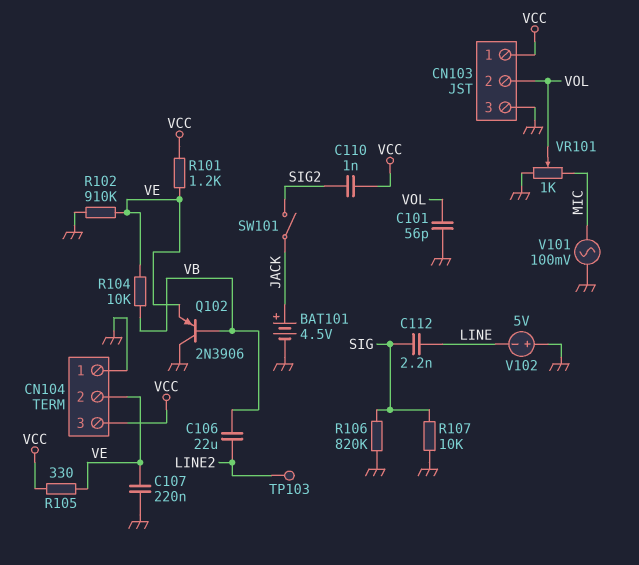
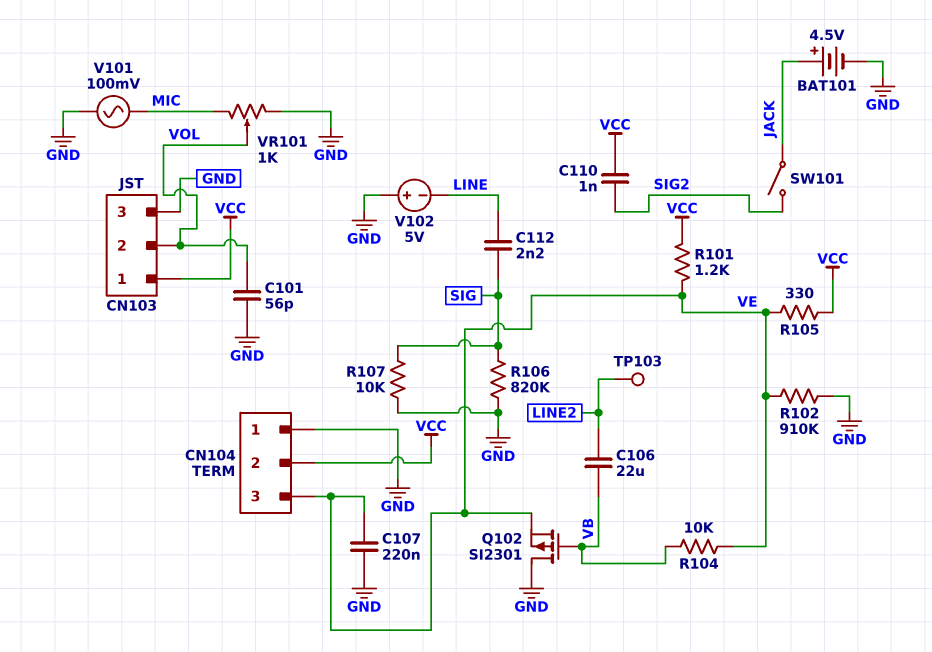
CN104 pin 2: VE -> VCC
CN104 pin 3: VCC -> VE
Q102: PNP 2N3906 (B VB, C GND, E VE) -> PMOS SI2301 (G VB, D GND, S VE)

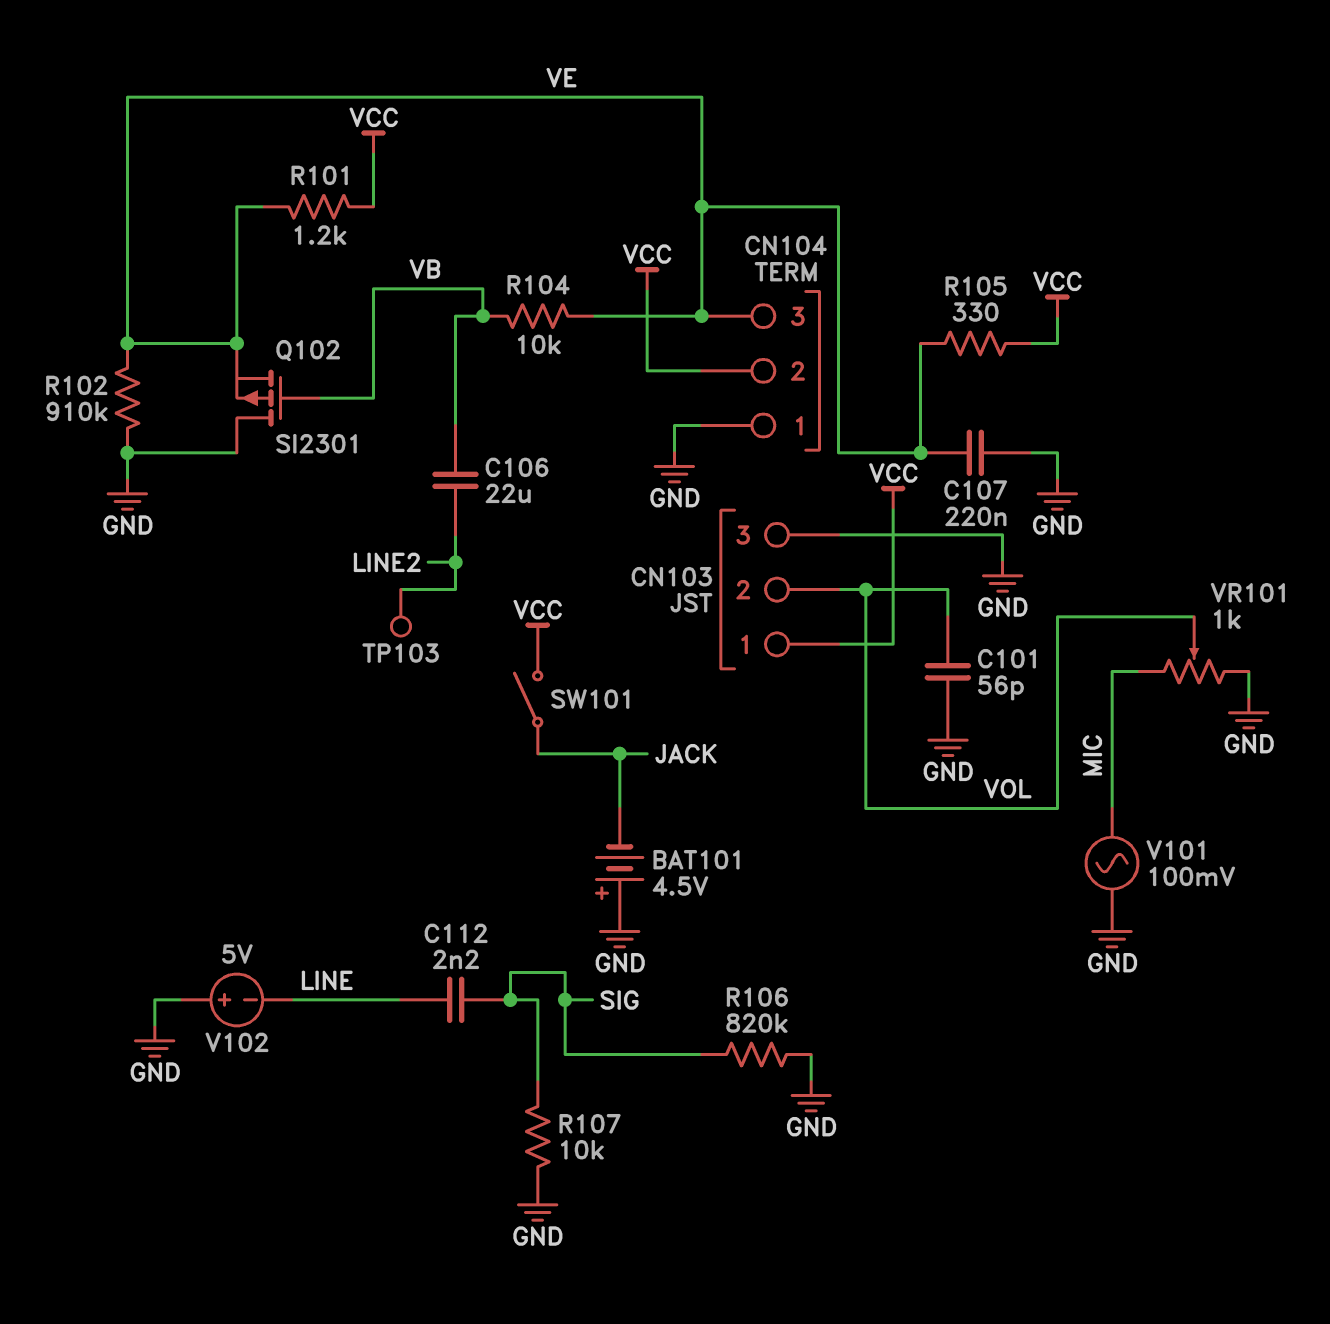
BAT101: 4.5V (plus JACK, minus GND) -> 4.5V (plus GND, minus JACK)
C110: 1nF (SIG2, VCC) -> none
SW101: switch (JACK, SIG2) -> switch (JACK, VCC)

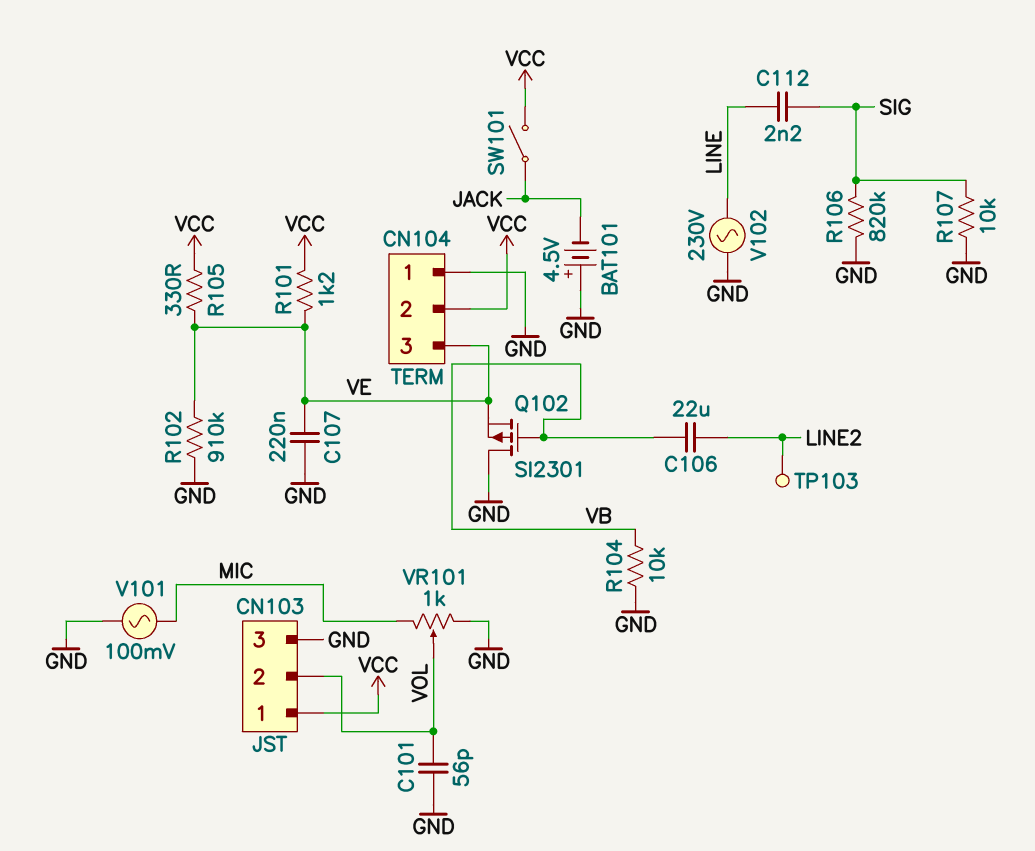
R104: 10k (VB, VE) -> 10k (GND, VB)
V102: 5V (plus GND, minus LINE) -> AC 230V (GND, LINE)

